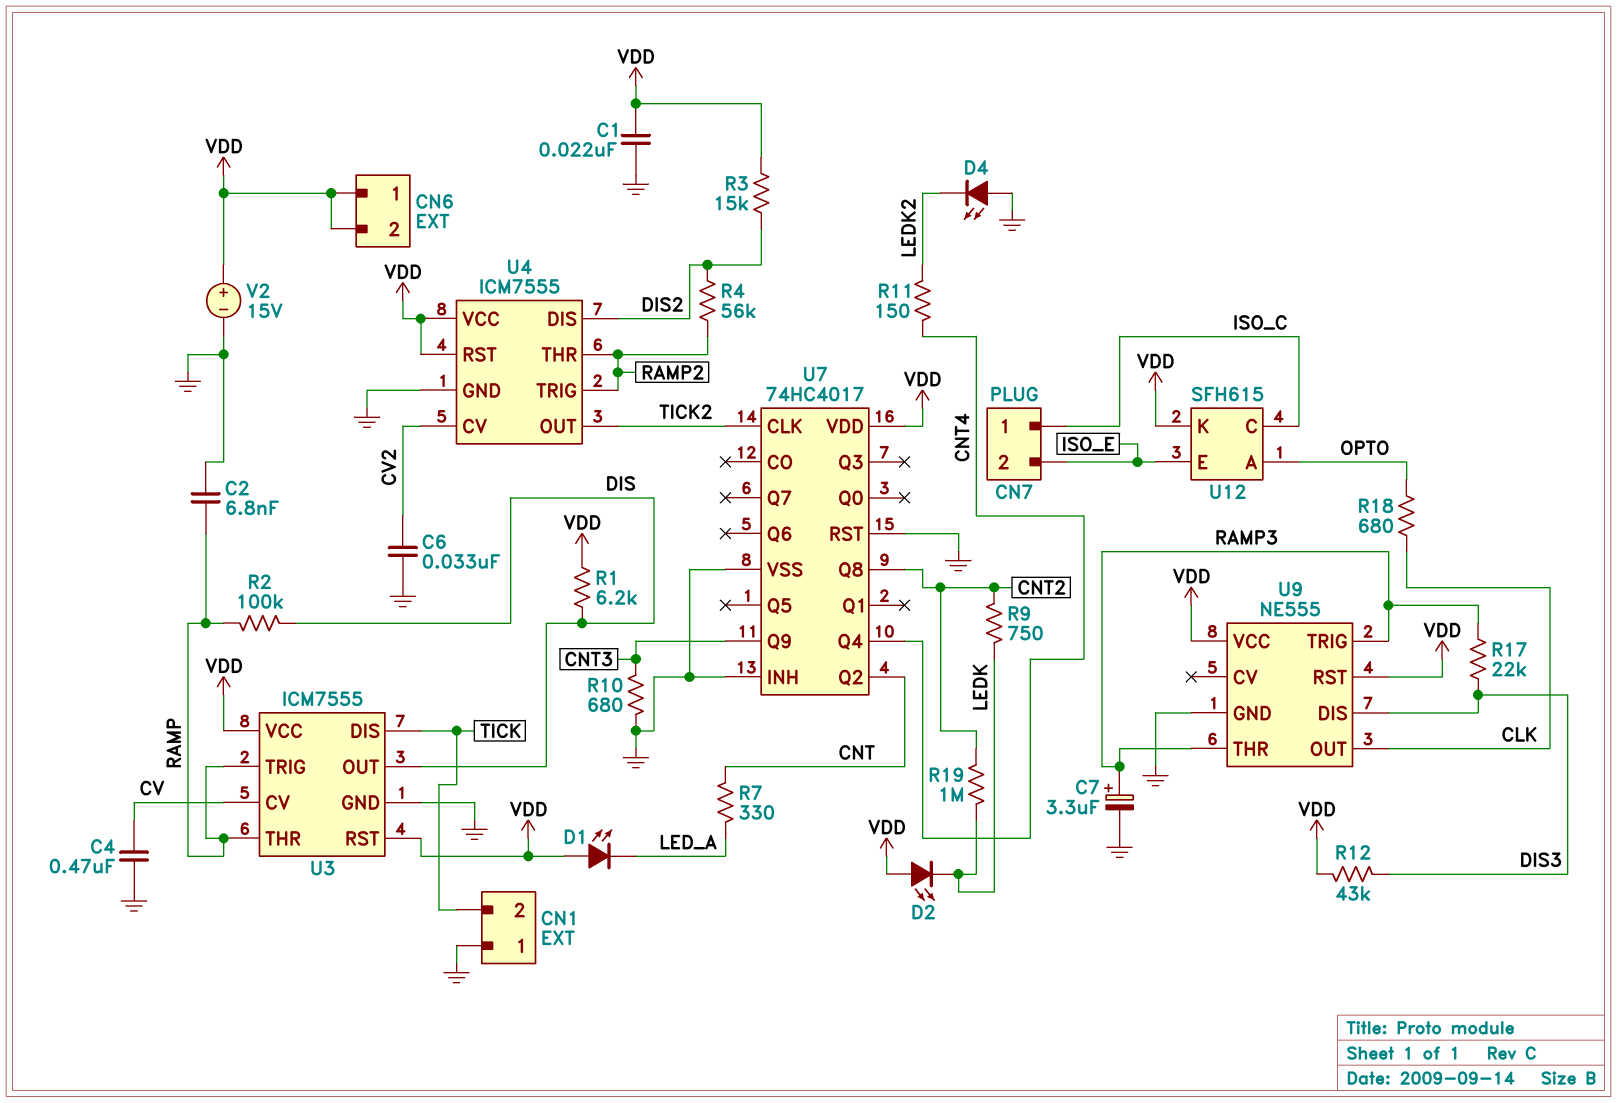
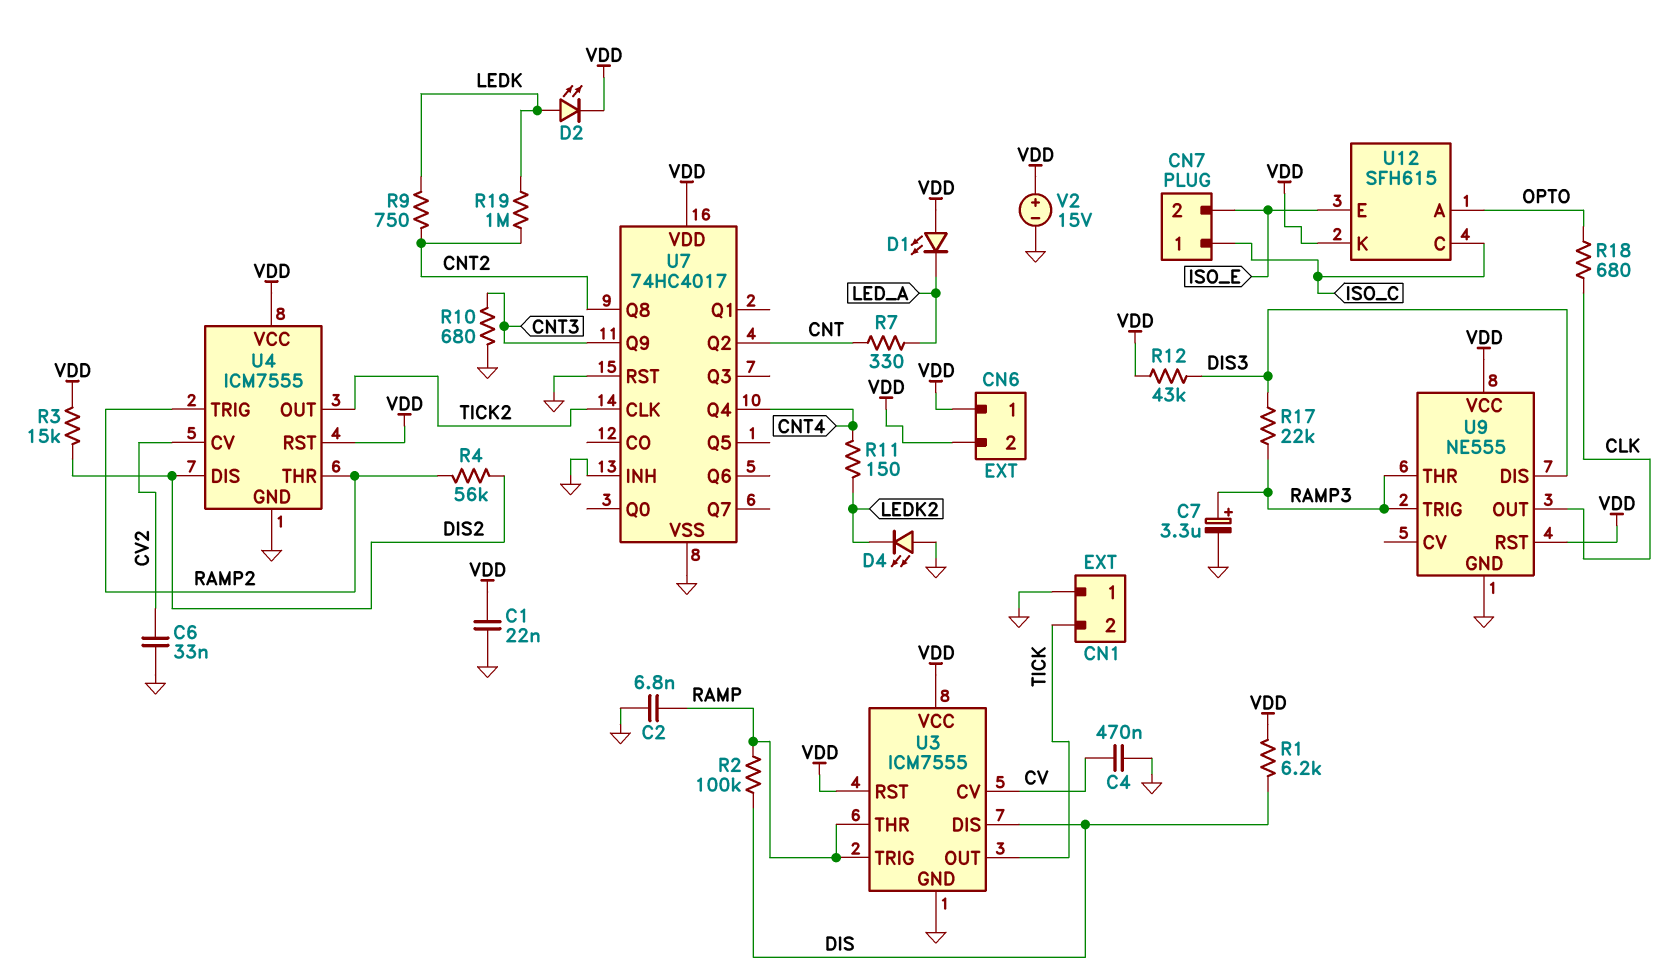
D2: LED (A VDD, K LEDK) -> LED (A LEDK, K VDD)
U3 pin DIS: TICK -> DIS
U3 pin OUT: DIS -> TICK

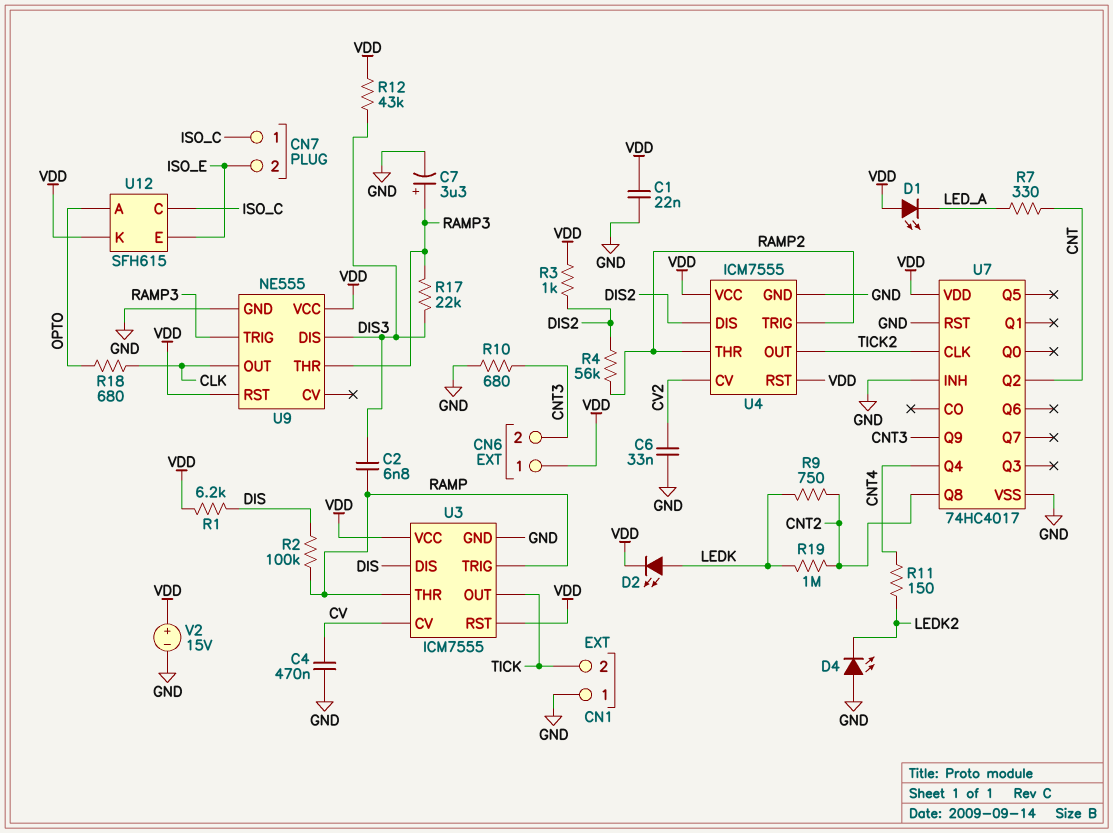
C2: 6.8nF (GND, RAMP) -> 6.8nF (DIS3, RAMP)
CN6 pin 2: VDD -> CNT3
R3: 15k (DIS2, VDD) -> 1k (DIS2, VDD)

